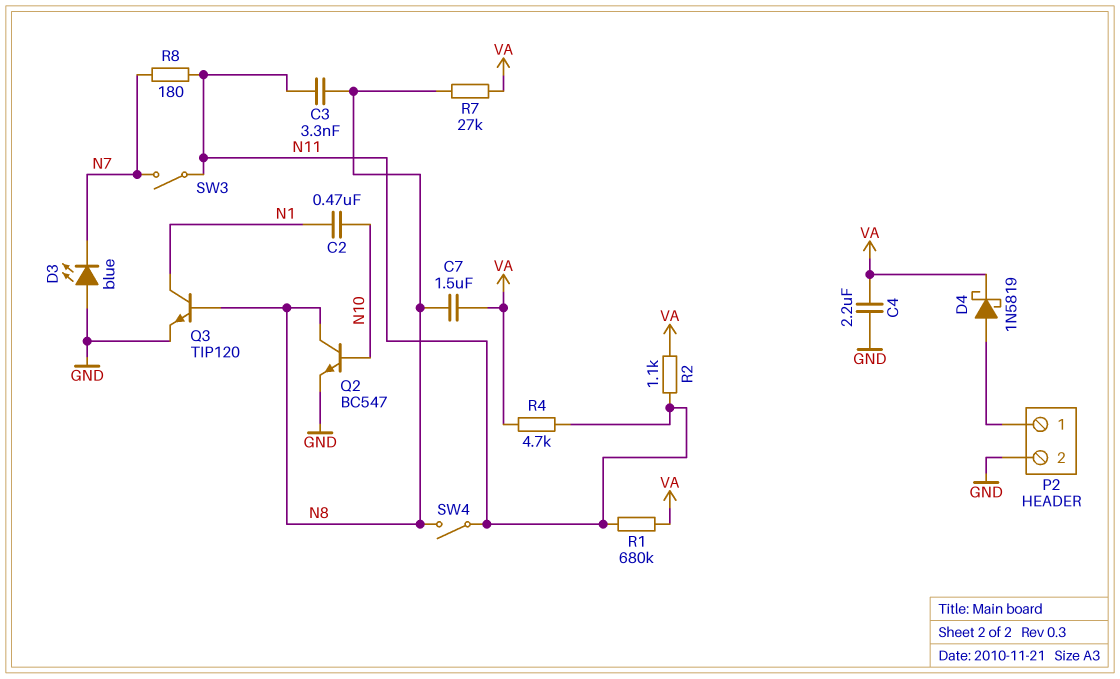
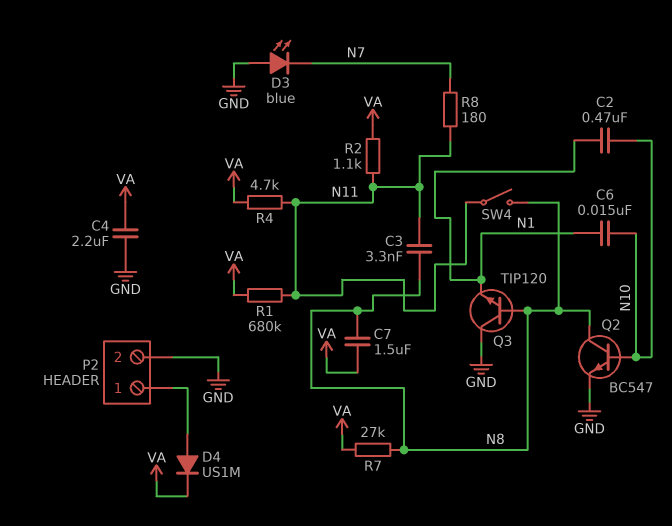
C6: none -> 15nF (N1, N10)
D4: schottky 1N5819 (A P2/1, K VA) -> diode US1M (A P2/1, K VA)
Q3: NPN TIP120 (B N8, C N1, E GND) -> NPN TIP120 (B N8, C GND, E N1)
SW3: switch (N7, N11) -> none

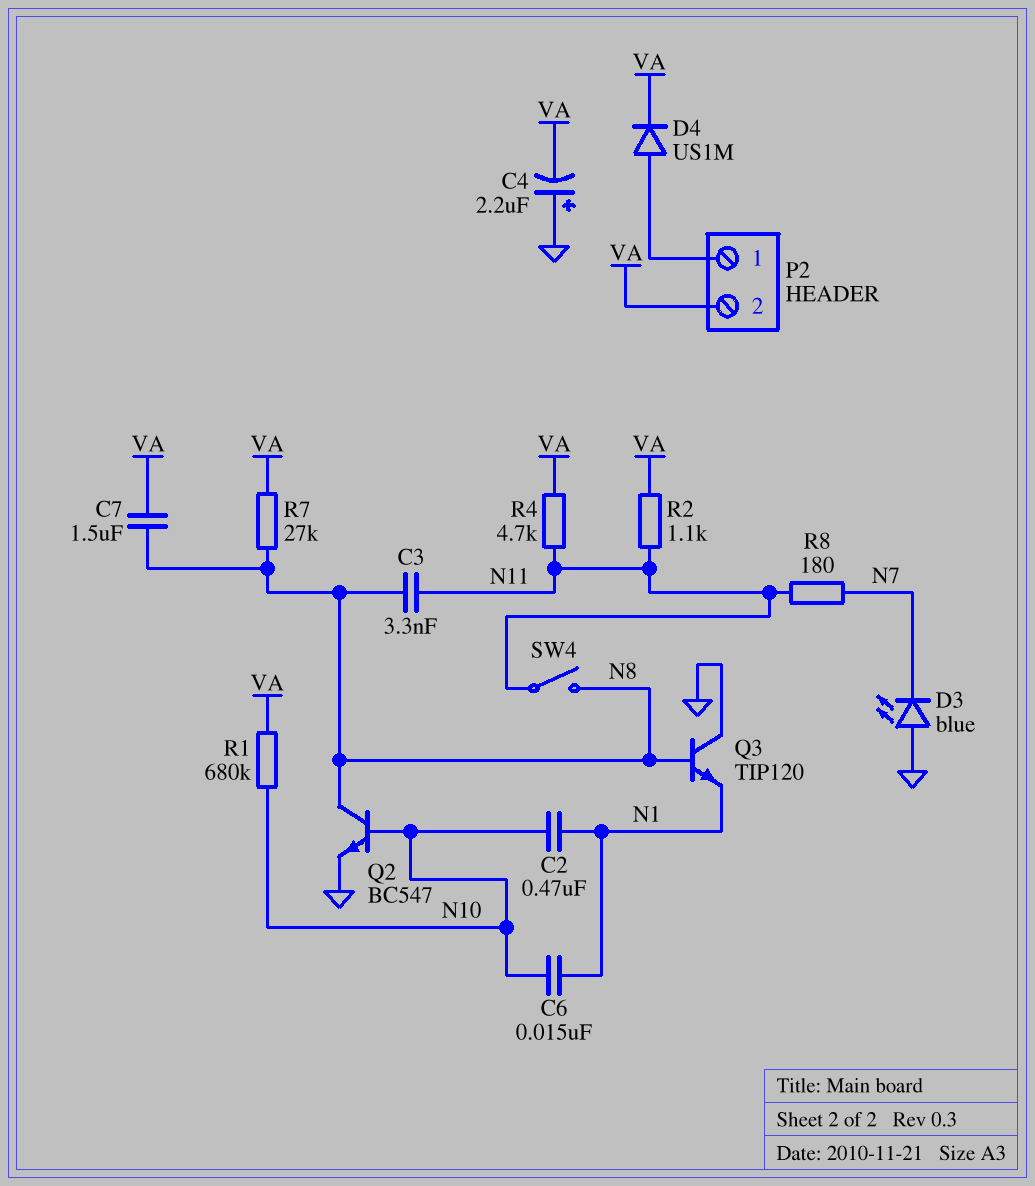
C4: 2.2uF (GND, VA) -> 2.2uF (plus GND, minus VA)
P2 pin 2: GND -> VA
R1: 680k (N11, VA) -> 680k (N10, VA)

